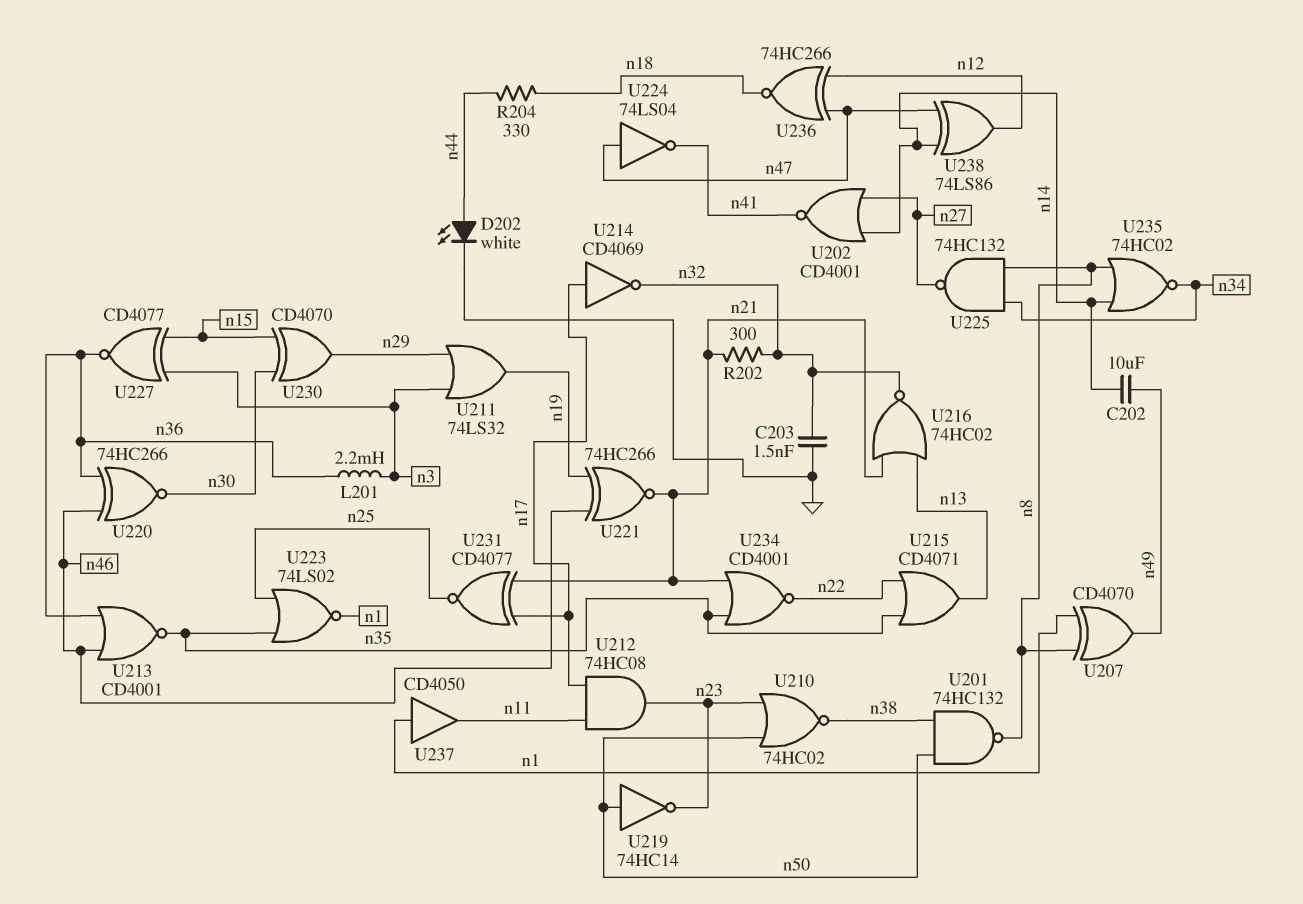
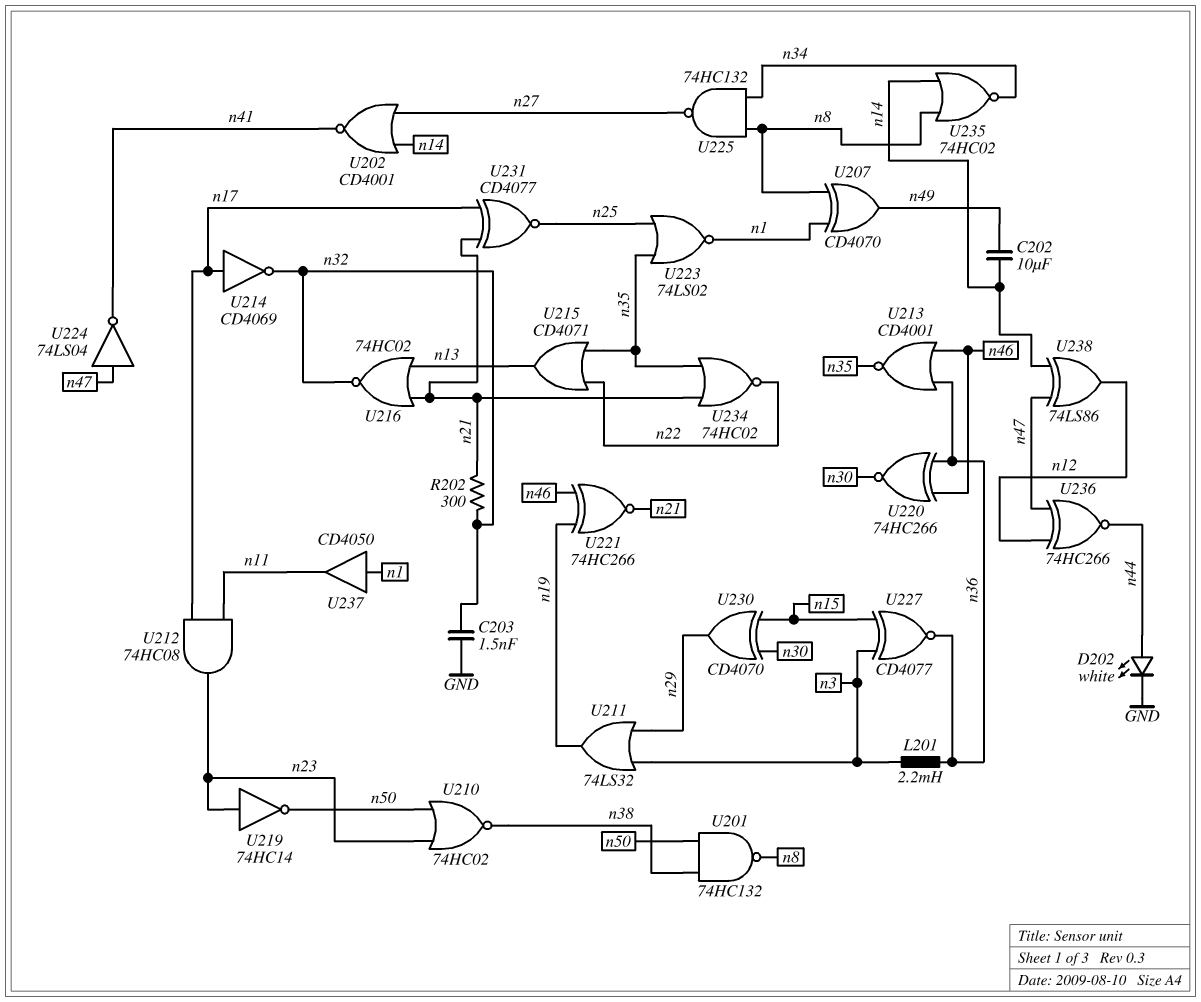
R204: 330 (n18, n44) -> none
U219: NOT 74HC14 (in n50, out n23) -> NOT 74HC14 (in n23, out n50)
U234: NOR CD4001 (in n21, in n35, out n22) -> NOR 74HC02 (in n21, in n35, out n22)
U236: XNOR 74HC266 (in n12, in n47, out n18) -> XNOR 74HC266 (in n12, in n47, out n44)

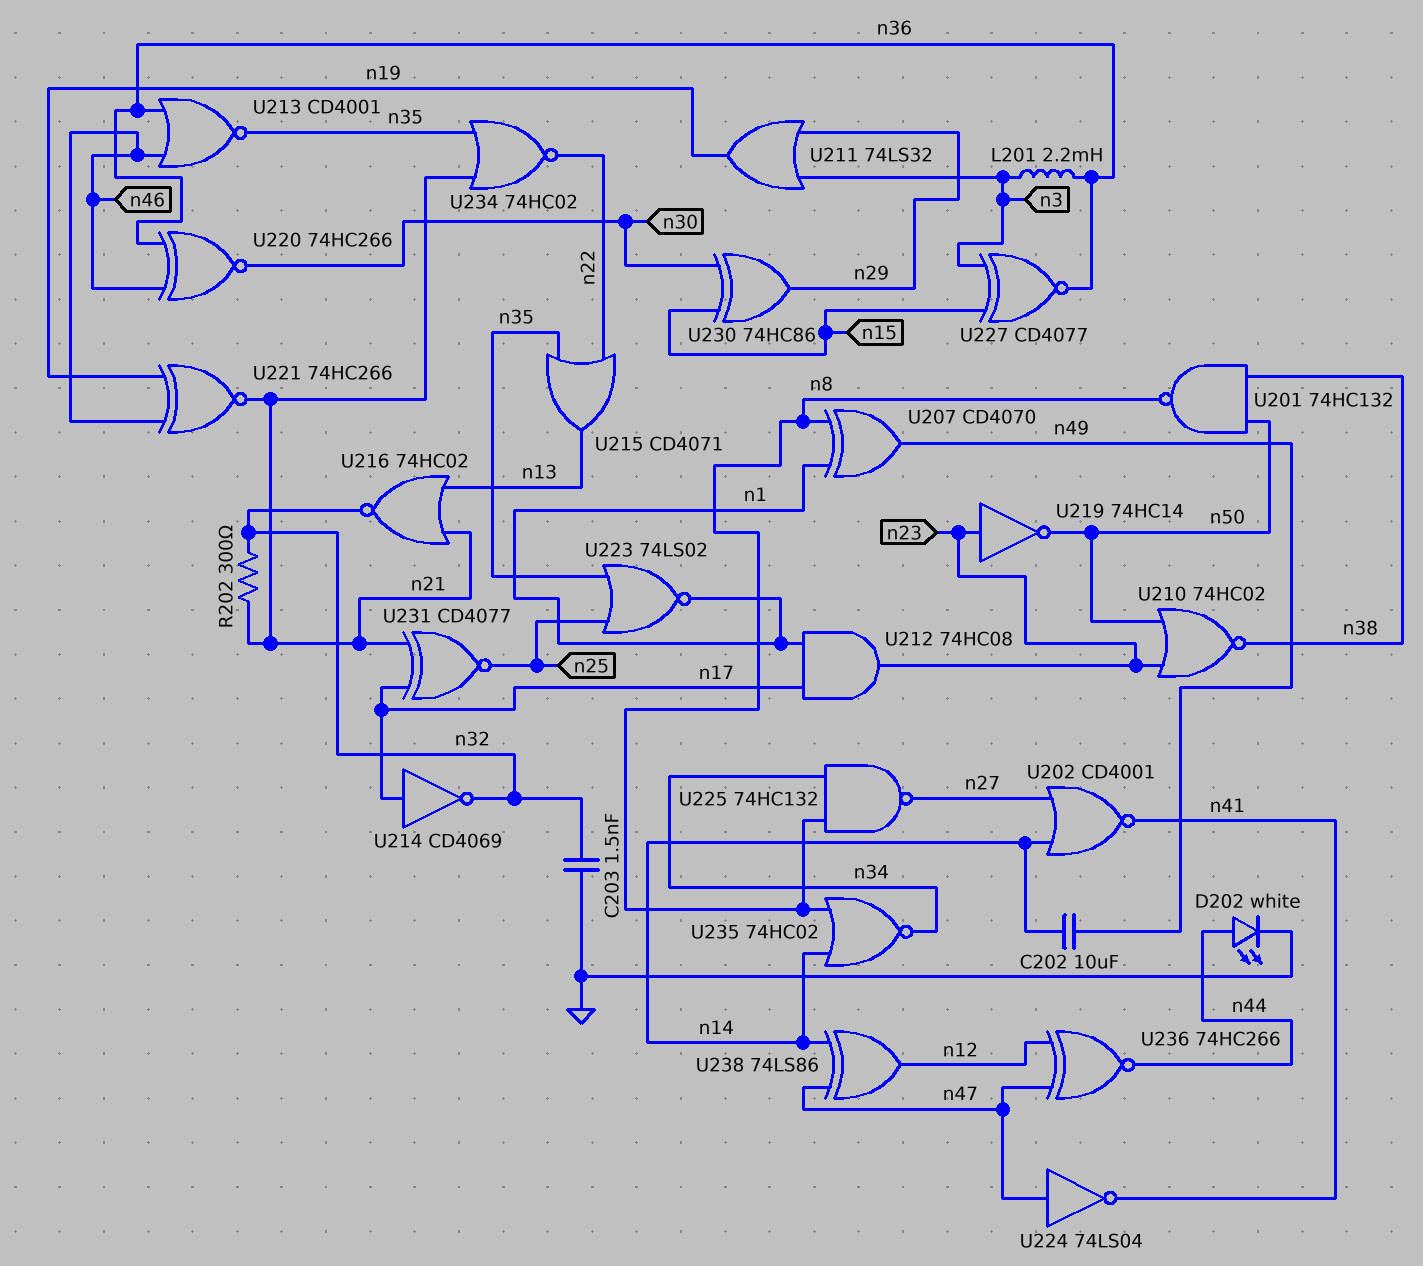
U212: AND 74HC08 (in n11, in n17, out n23) -> AND 74HC08 (in n1, in n17, out n23)
U230: XOR CD4070 (in n15, in n30, out n29) -> XOR 74HC86 (in n15, in n30, out n29)
U237: buffer CD4050 (in n1, out n11) -> none

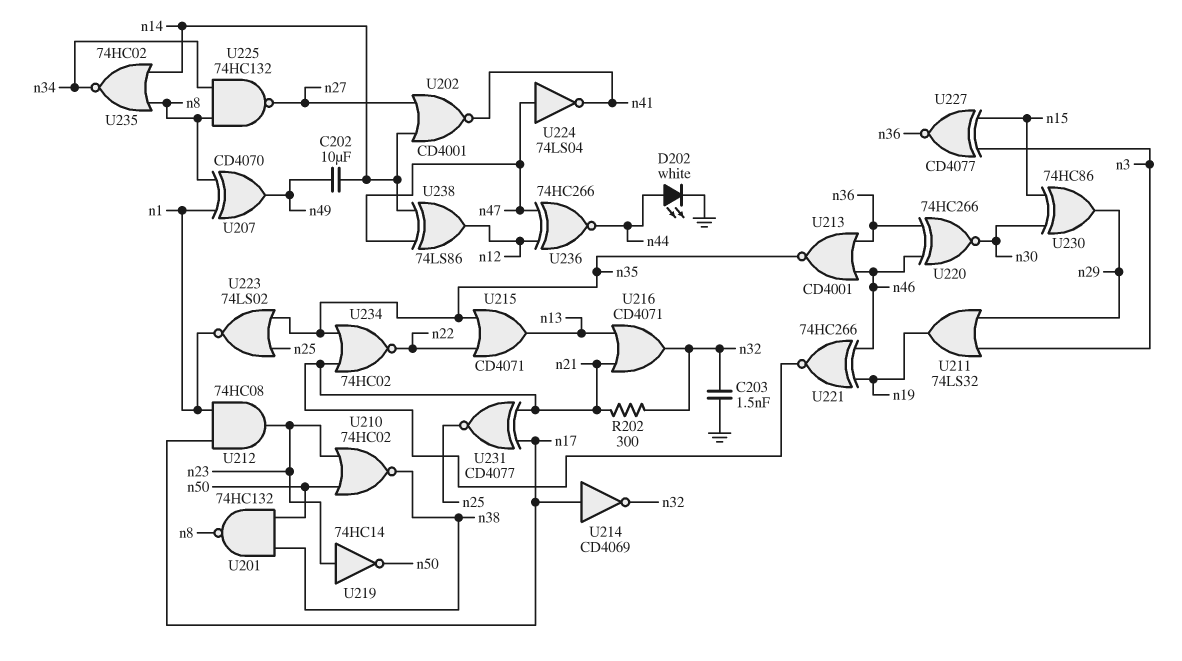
L201: 2.2mH (n3, n36) -> none
U216: NOR 74HC02 (in n13, in n21, out n32) -> OR CD4071 (in n13, in n21, out n32)

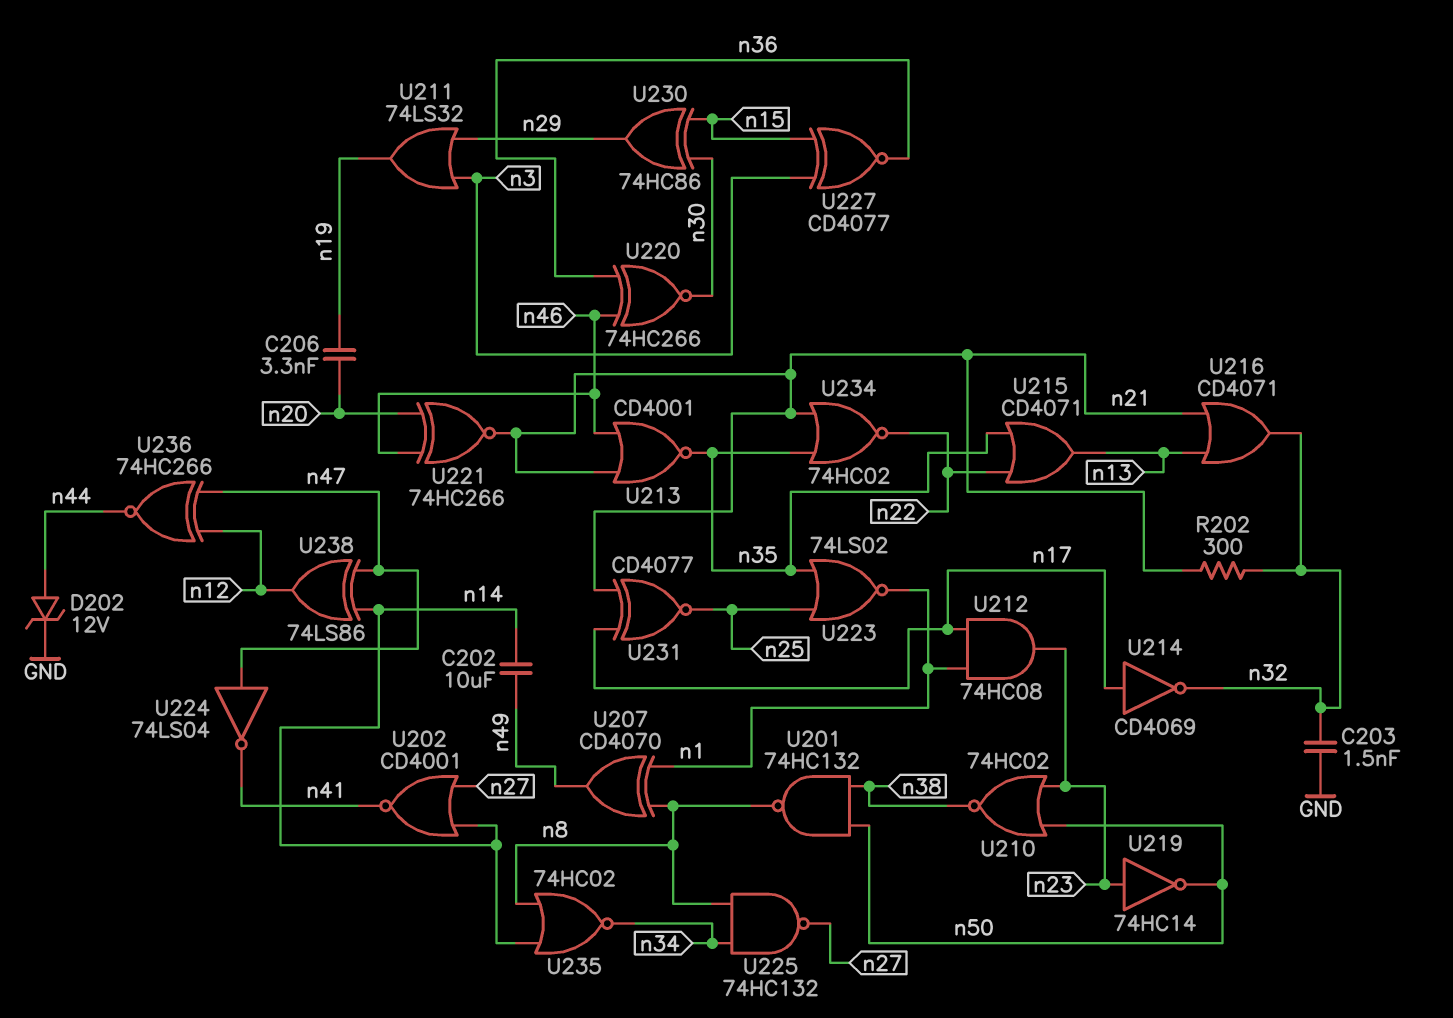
C206: none -> 3.3nF (n19, n20)
D202: LED white (A n44, K GND) -> zener 12V (A n44, K GND)
U213: NOR CD4001 (in n36, in n46, out n35) -> NOR CD4001 (in n21, in n46, out n35)
U221: XNOR 74HC266 (in n19, in n46, out n21) -> XNOR 74HC266 (in n20, in n46, out n21)

